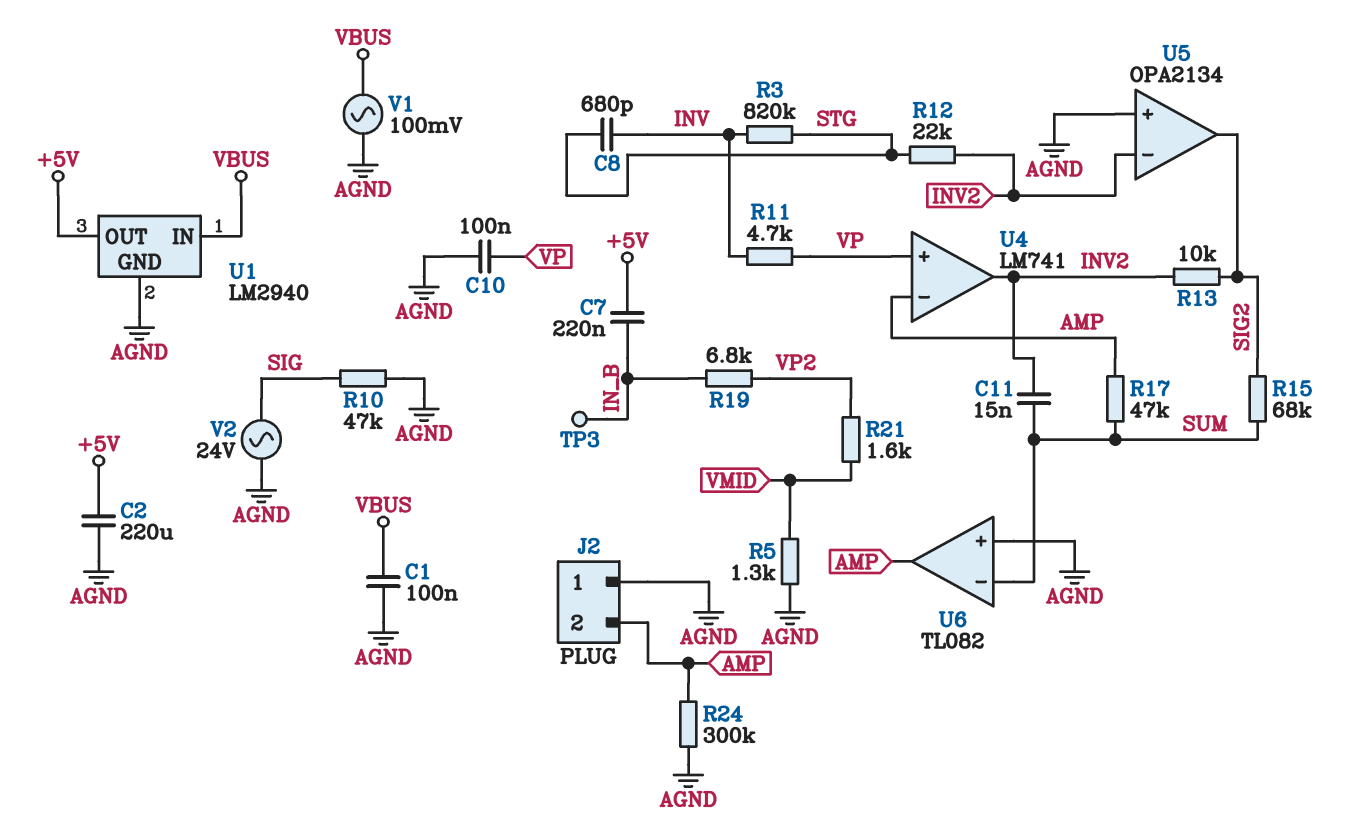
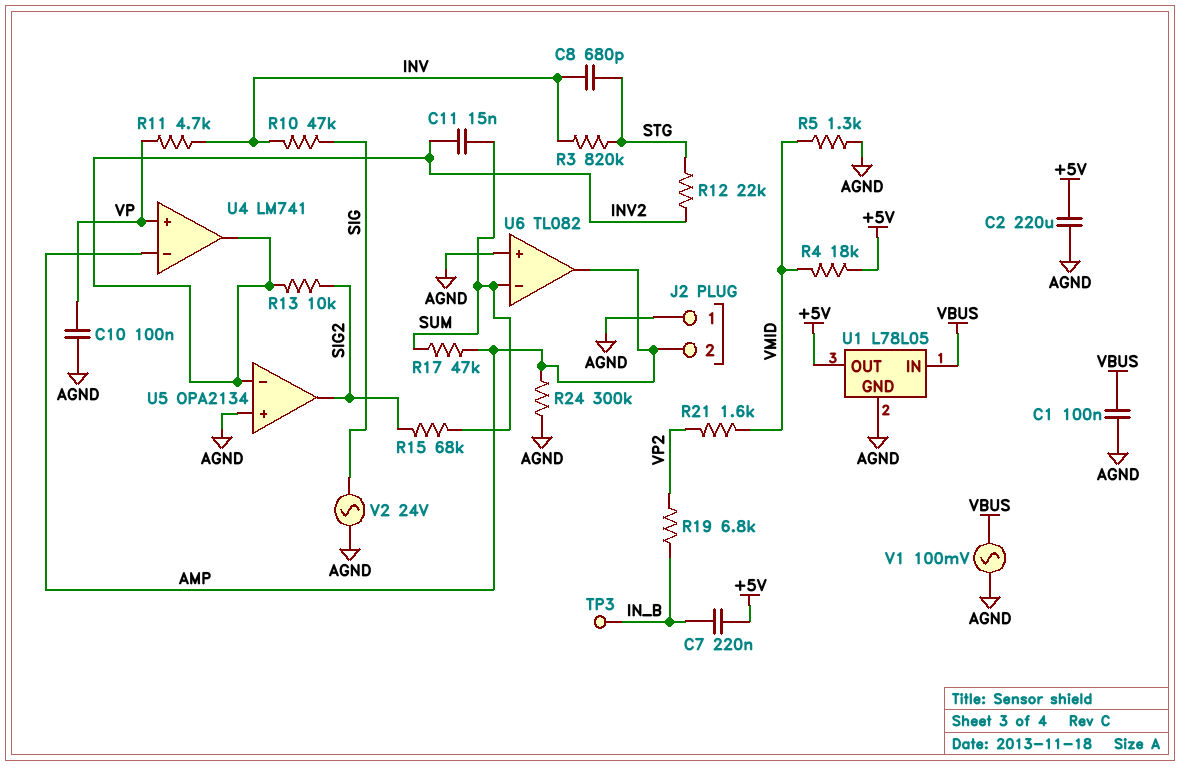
R4: none -> 18k (+5V, VMID)
R10: 47k (AGND, SIG) -> 47k (INV, SIG)
U1: LM2940 -> L78L05

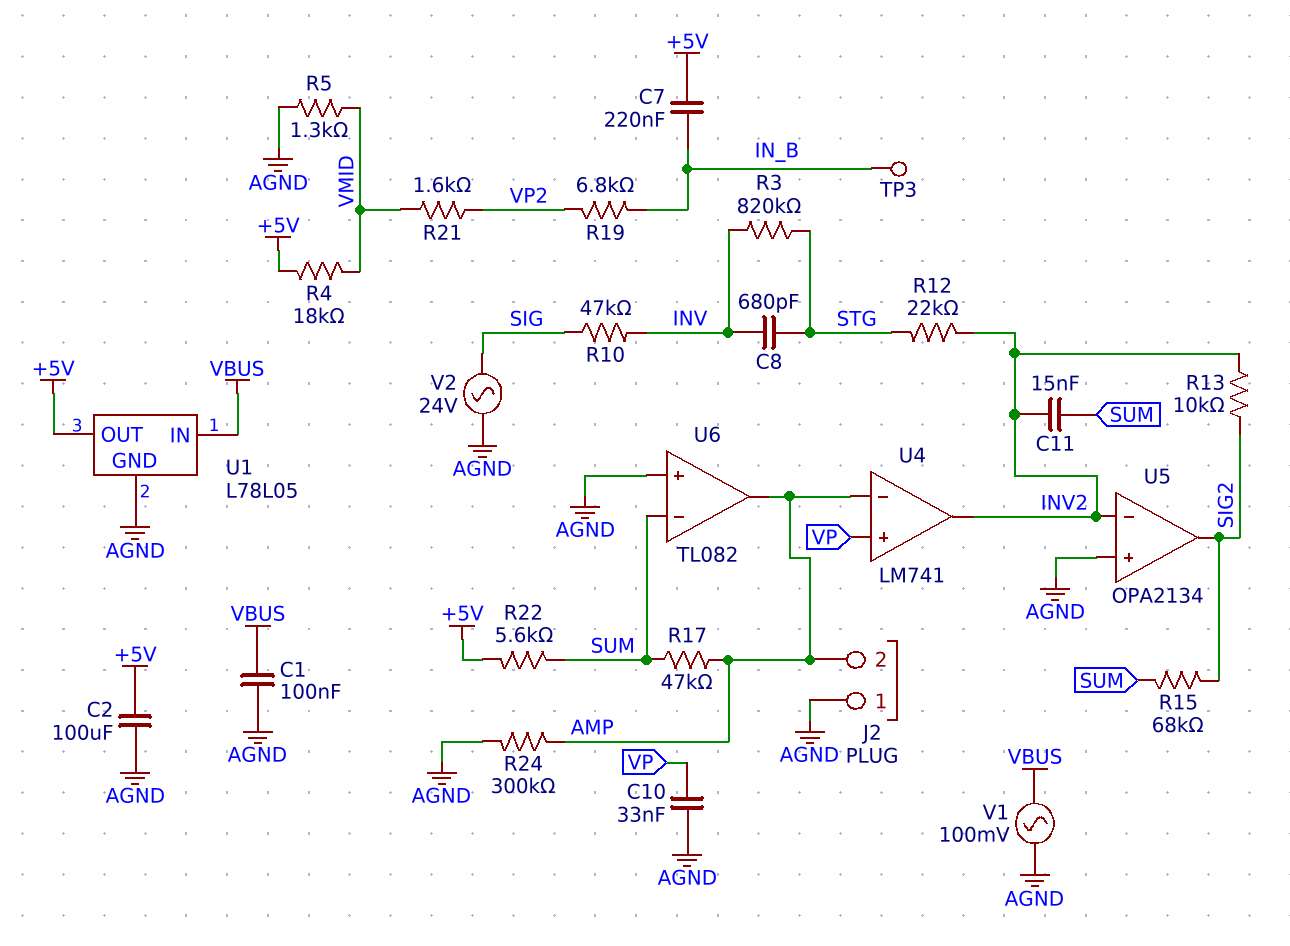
C2: 220uF (+5V, AGND) -> 100uF (+5V, AGND)
C10: 100nF (AGND, VP) -> 33nF (AGND, VP)
R11: 4.7k (INV, VP) -> none
R22: none -> 5.6k (+5V, SUM)

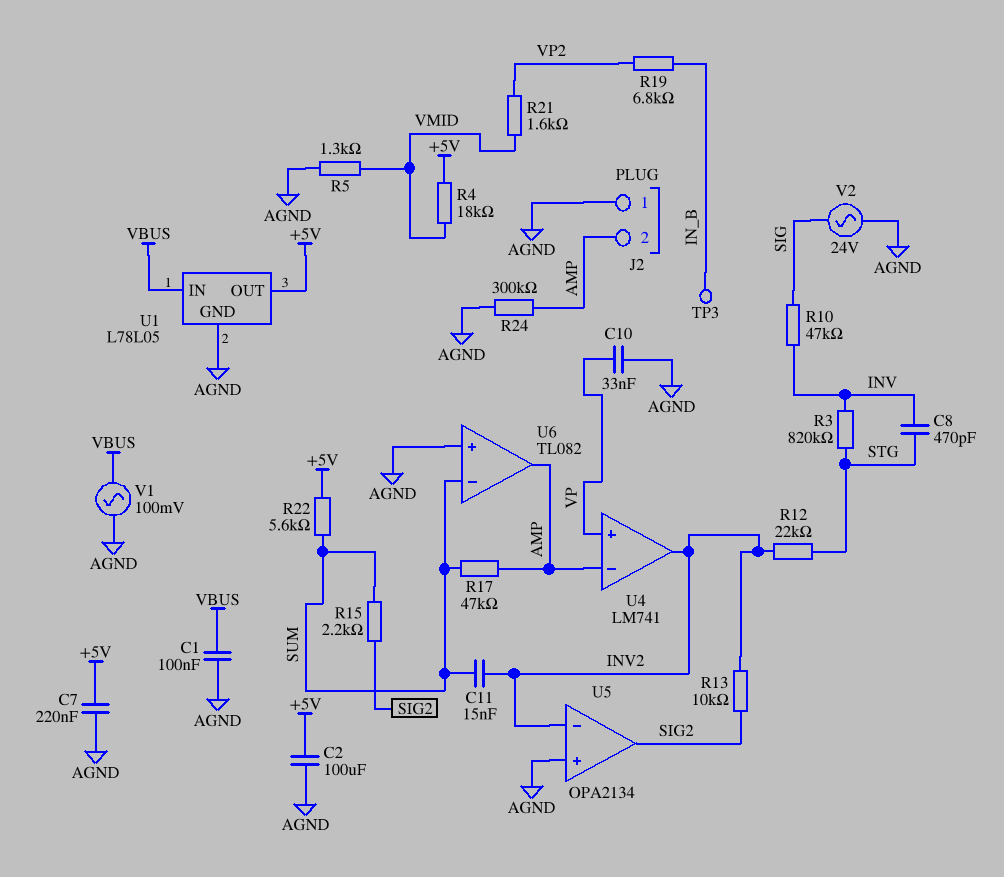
C7: 220nF (+5V, IN_B) -> 220nF (+5V, AGND)
C8: 680pF (INV, STG) -> 470pF (INV, STG)
R15: 68k (SIG2, SUM) -> 2.2k (SIG2, SUM)

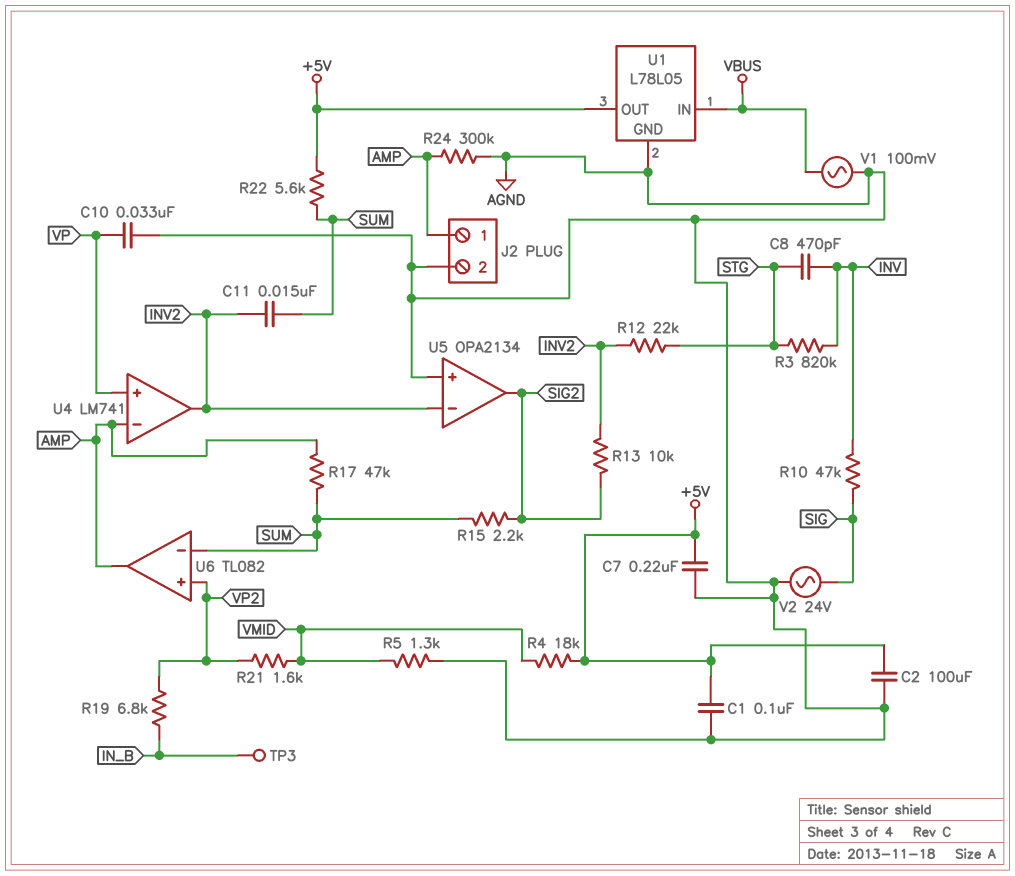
C1: 100nF (AGND, VBUS) -> 100nF (+5V, AGND)
J2 pin 1: AGND -> AMP
J2 pin 2: AMP -> AGND
U6 pin in+: AGND -> VP2

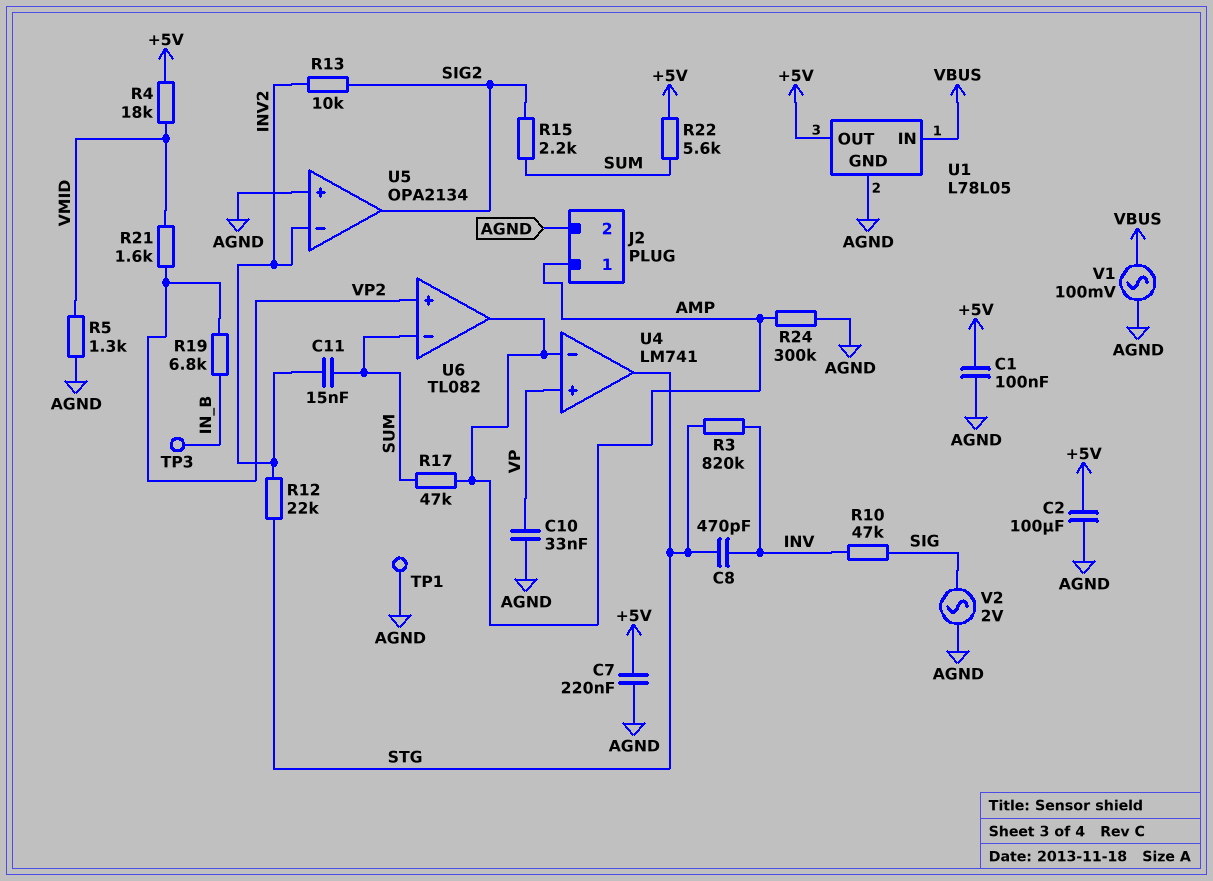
TP1: none -> test point (AGND)
U4 pin out: INV2 -> STG
V2: AC 24V (AGND, SIG) -> AC 2V (AGND, SIG)

